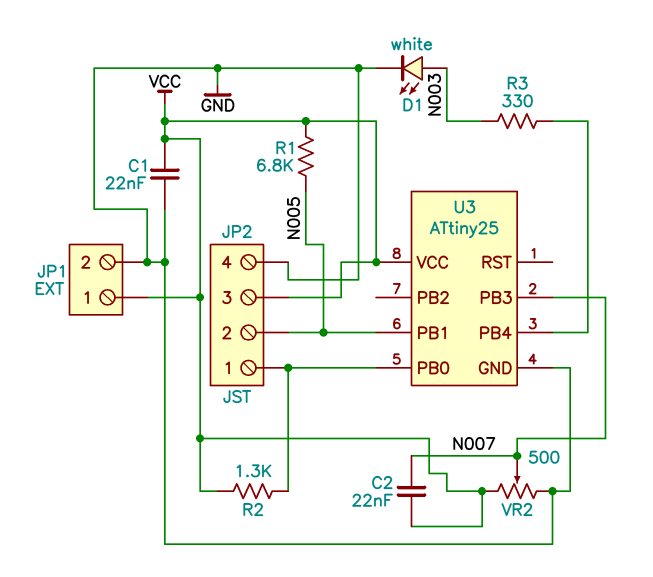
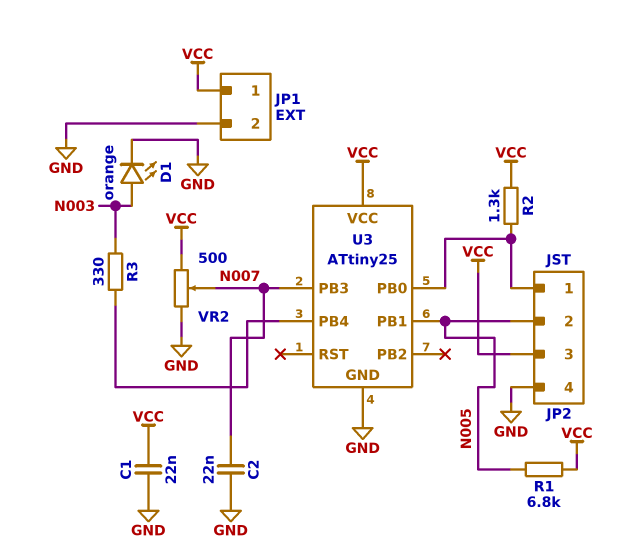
C2: 22nF (N007, VCC) -> 22nF (GND, N007)
D1: LED white (A N003, K GND) -> LED orange (A N003, K GND)

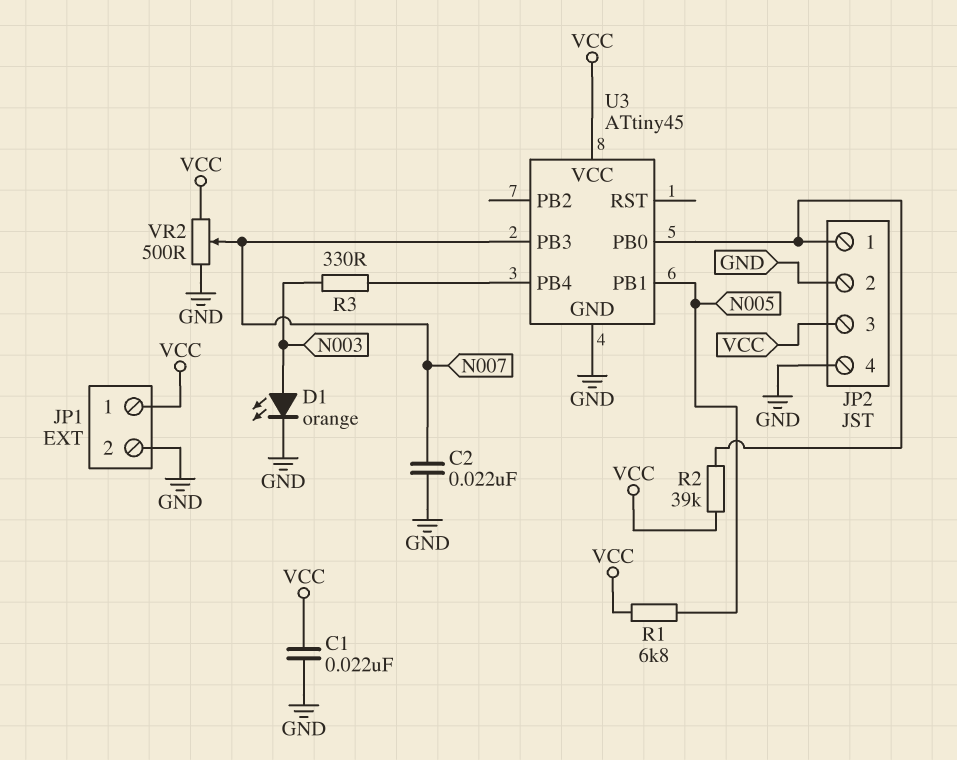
JP2 pin 2: N005 -> GND
R2: 1.3k (JP2/1, VCC) -> 39k (JP2/1, VCC)
U3: ATtiny25 -> ATtiny45

